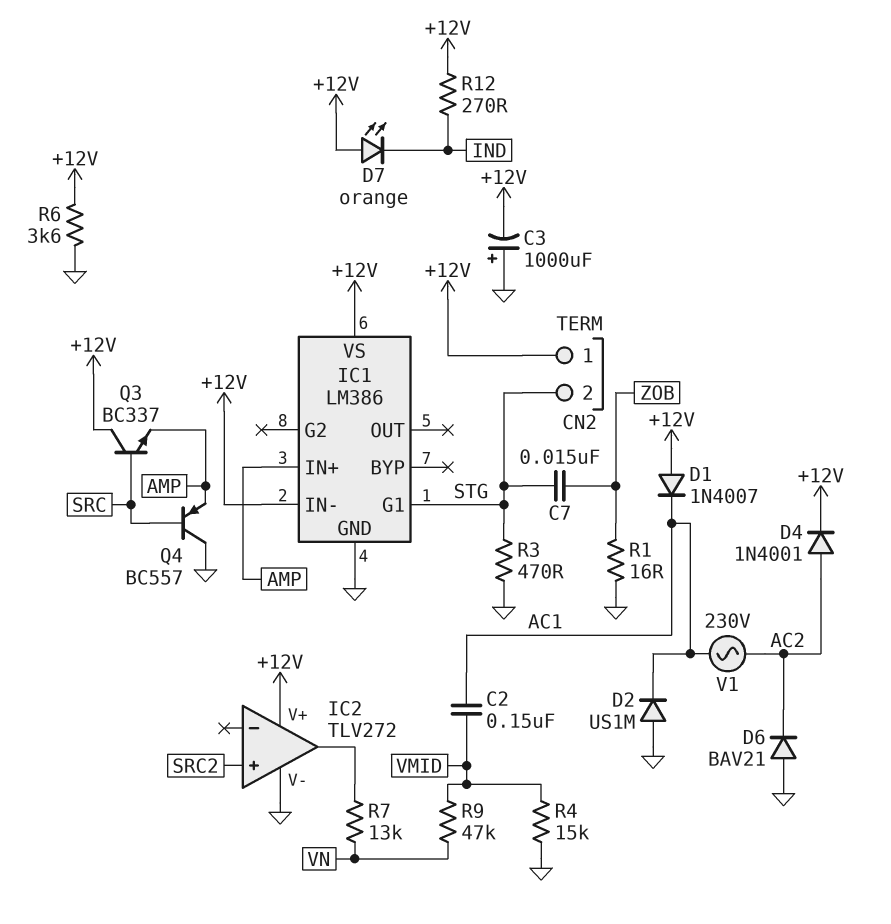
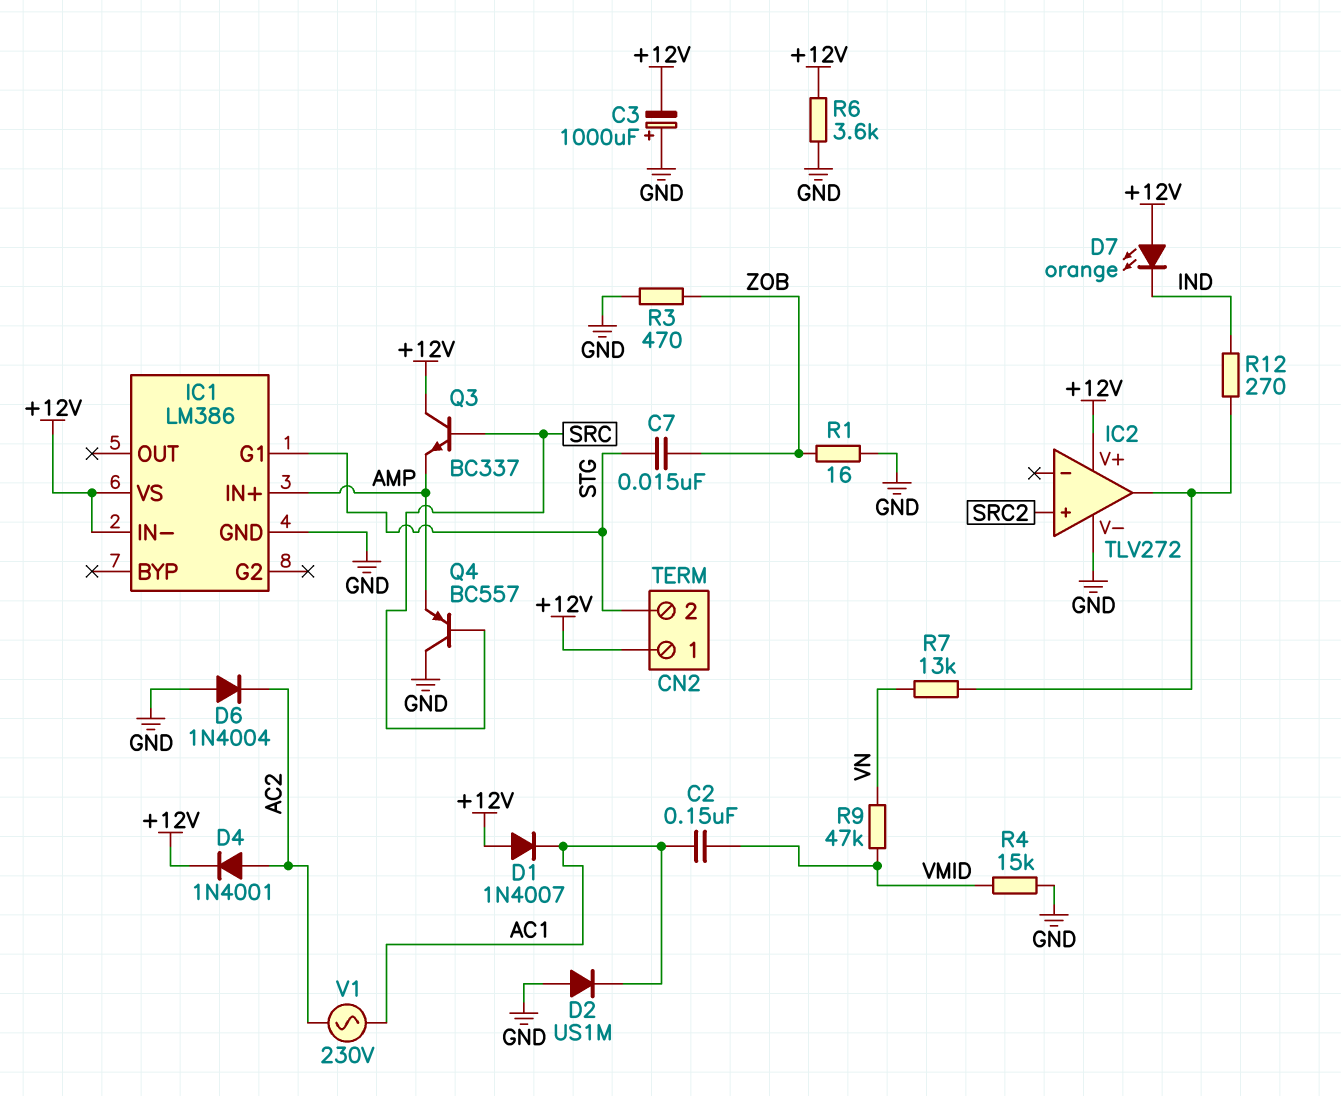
D6: diode BAV21 (A GND, K AC2) -> diode 1N4004 (A GND, K AC2)
R3: 470 (GND, STG) -> 470 (GND, ZOB)
R12: 270 (+12V, IND) -> 270 (IC2/out, IND)

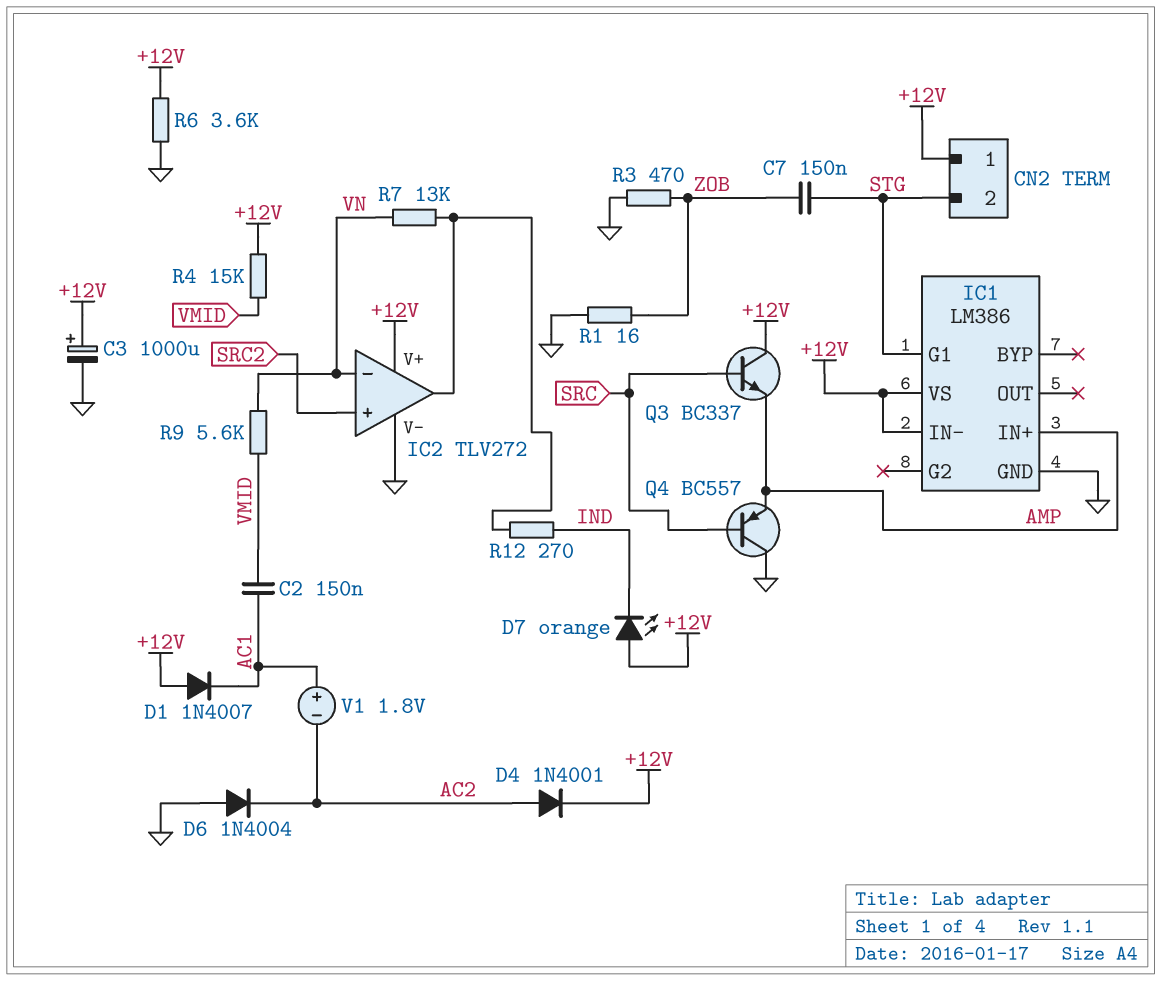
C3: 1000uF (plus GND, minus +12V) -> 1000uF (plus +12V, minus GND)
C7: 15nF (STG, ZOB) -> 150nF (STG, ZOB)
D2: diode US1M (A GND, K AC1) -> none
IC2 pin in-: none -> VN
R4: 15k (GND, VMID) -> 15k (+12V, VMID)
R9: 47k (VMID, VN) -> 5.6k (VMID, VN)
V1: AC 230V (AC1, AC2) -> 1.8V (plus AC1, minus AC2)

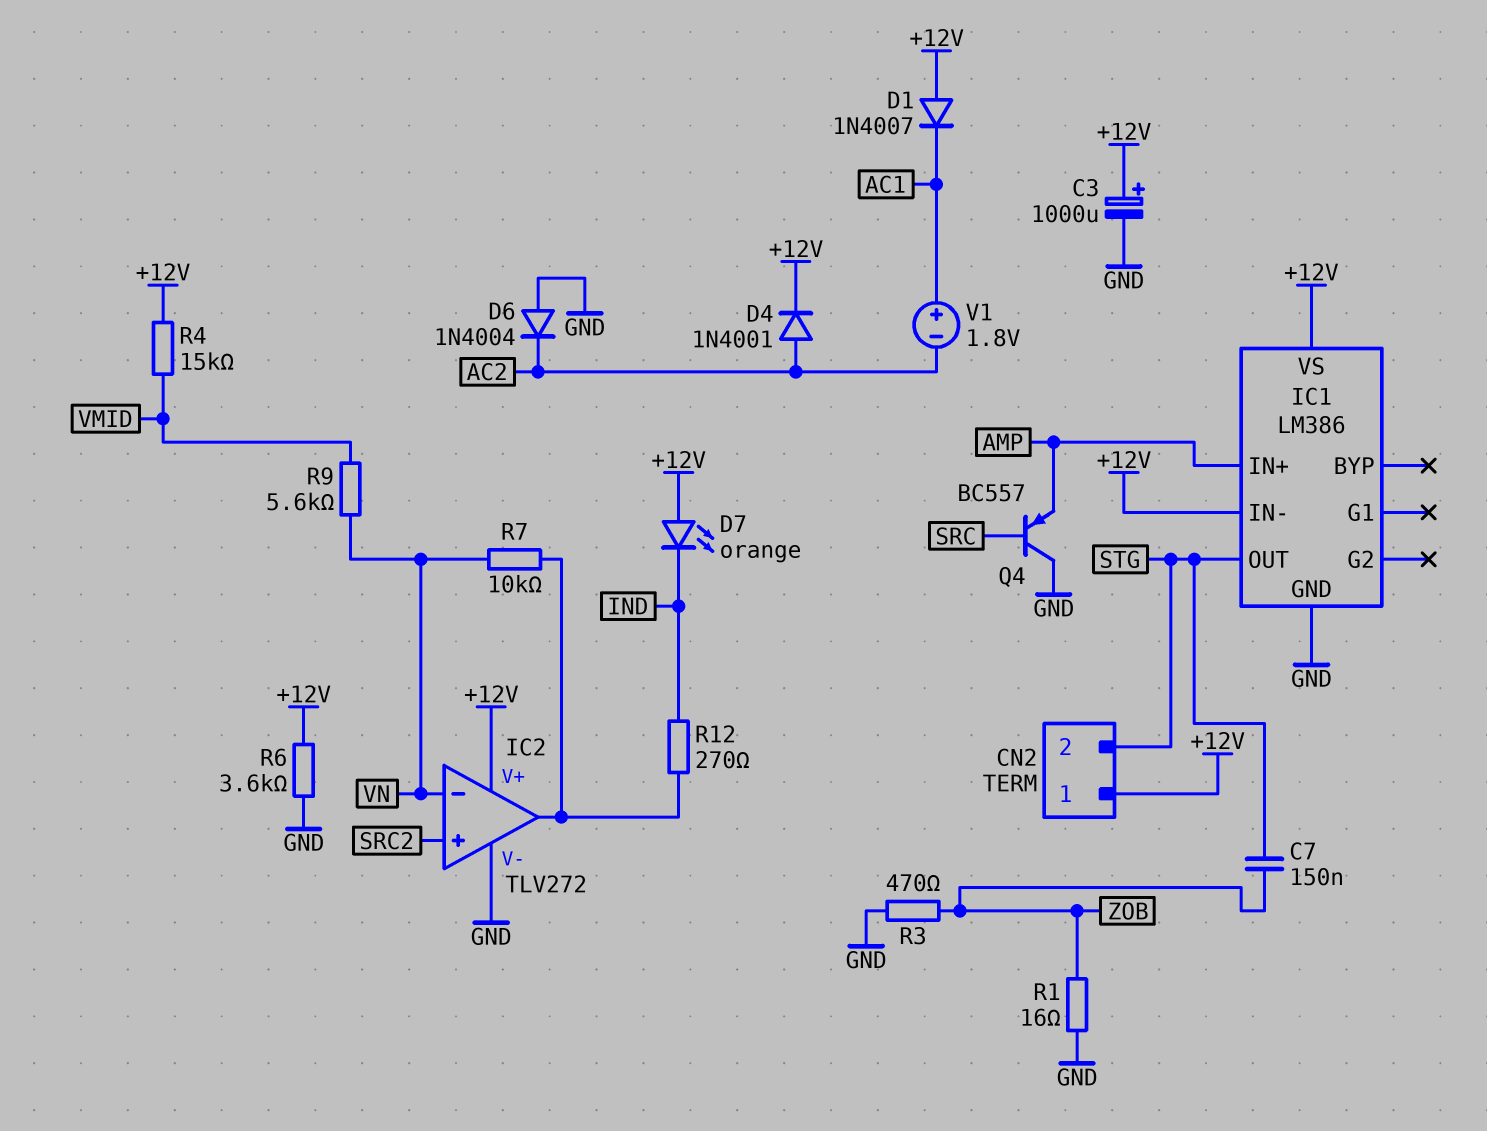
C2: 150nF (AC1, VMID) -> none
IC1 pin G1: STG -> none
IC1 pin OUT: none -> STG
Q3: NPN BC337 (B SRC, C +12V, E AMP) -> none
R7: 13k (IC2/out, VN) -> 10k (IC2/out, VN)

